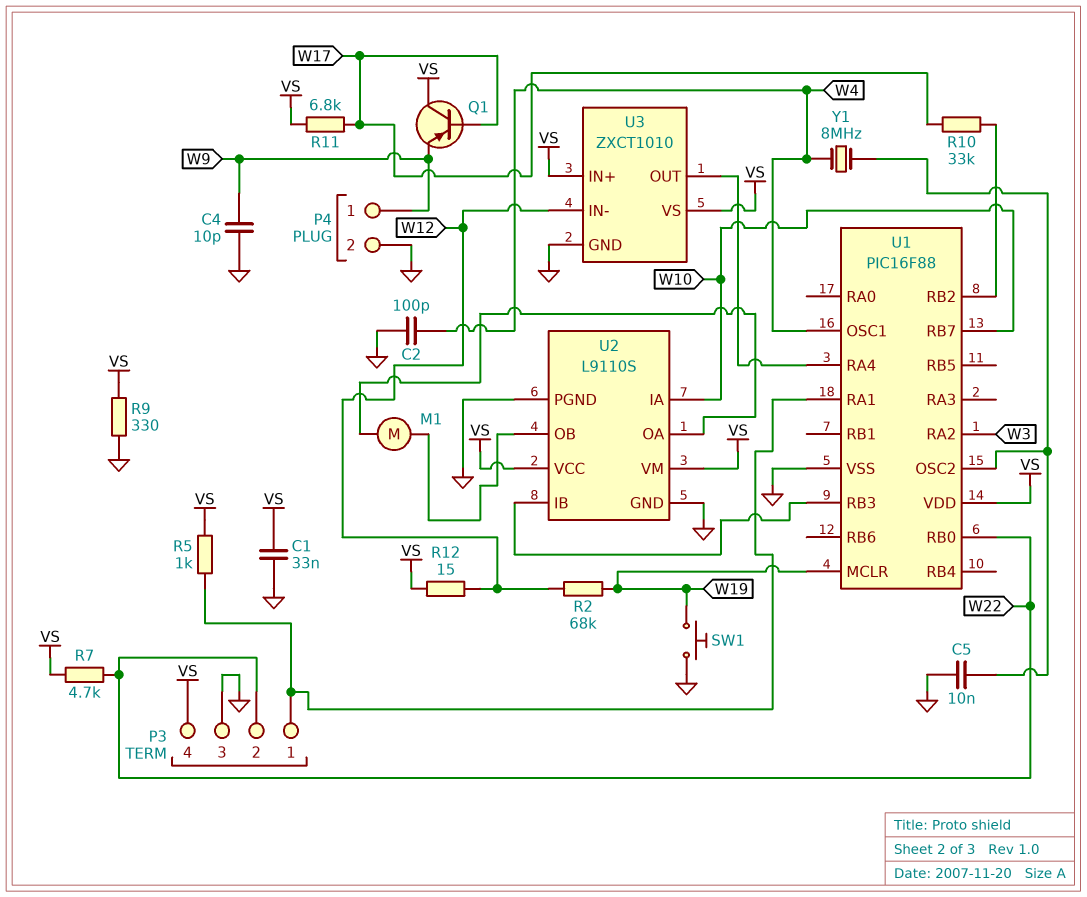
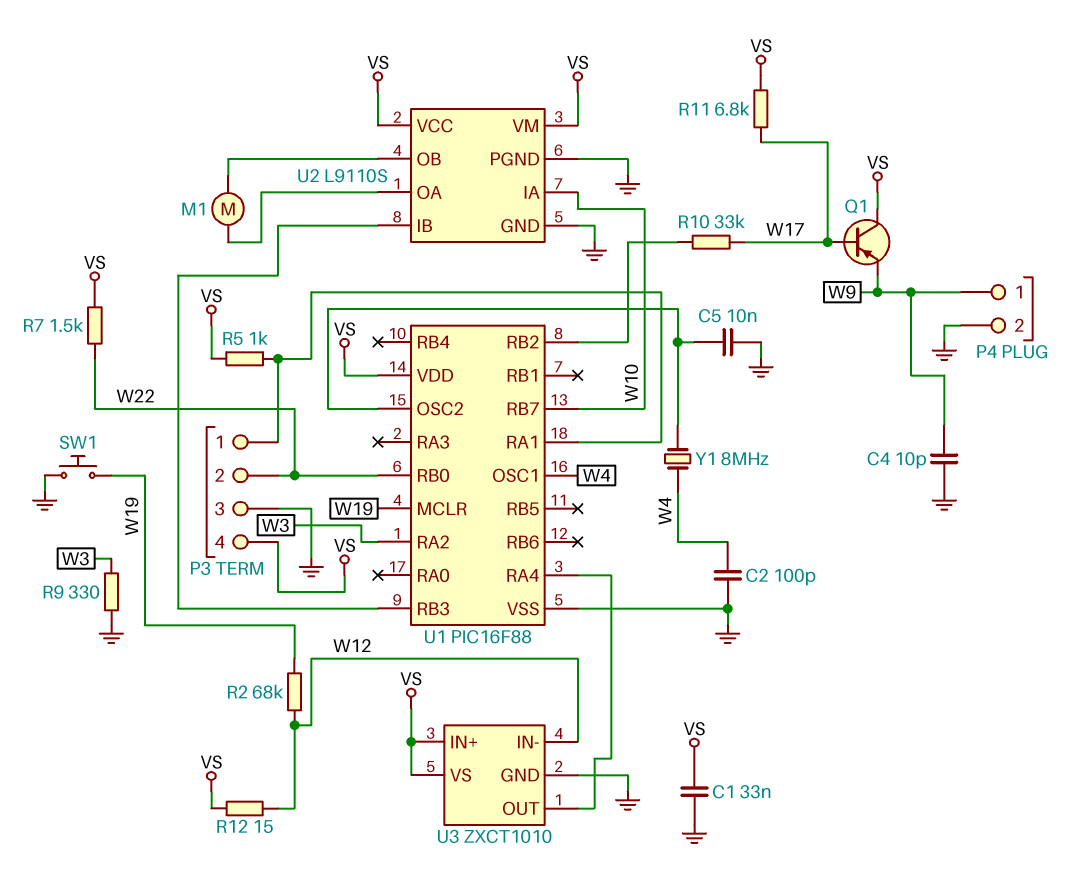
R7: 4.7k (VS, W22) -> 1.5k (VS, W22)
R9: 330 (GND, VS) -> 330 (GND, W3)

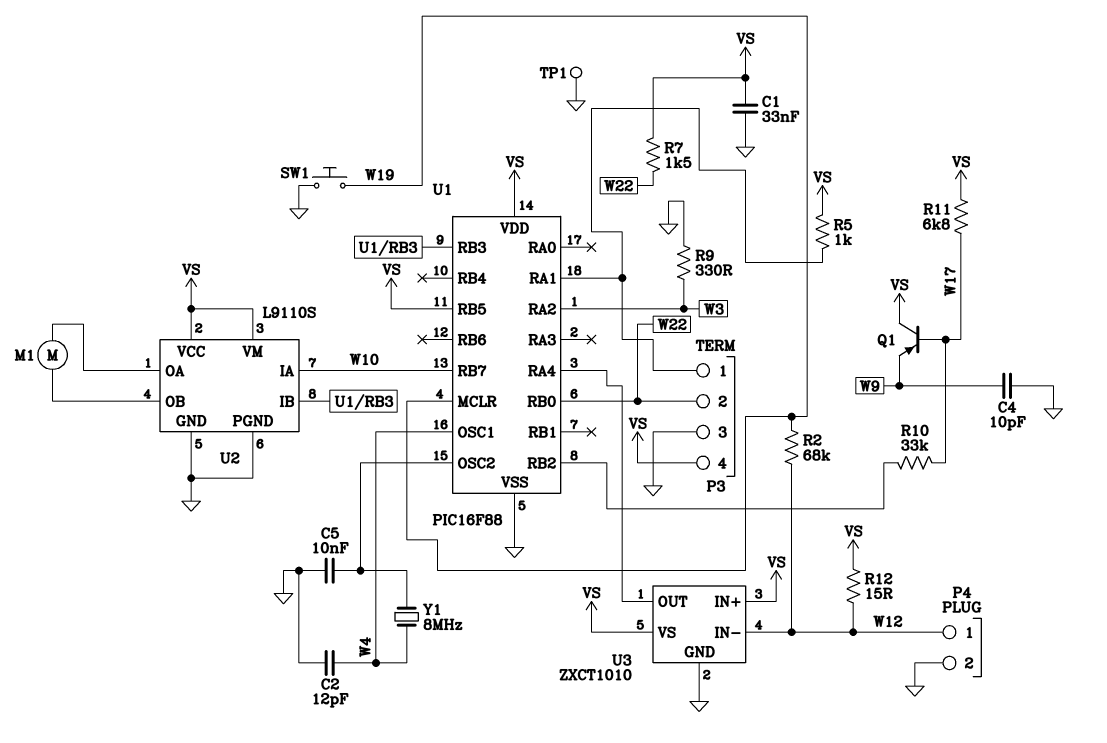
C2: 100pF (GND, W4) -> 12pF (GND, W4)
P4 pin 1: W9 -> W12
TP1: none -> test point (GND)
U1 pin RB5: none -> VS

